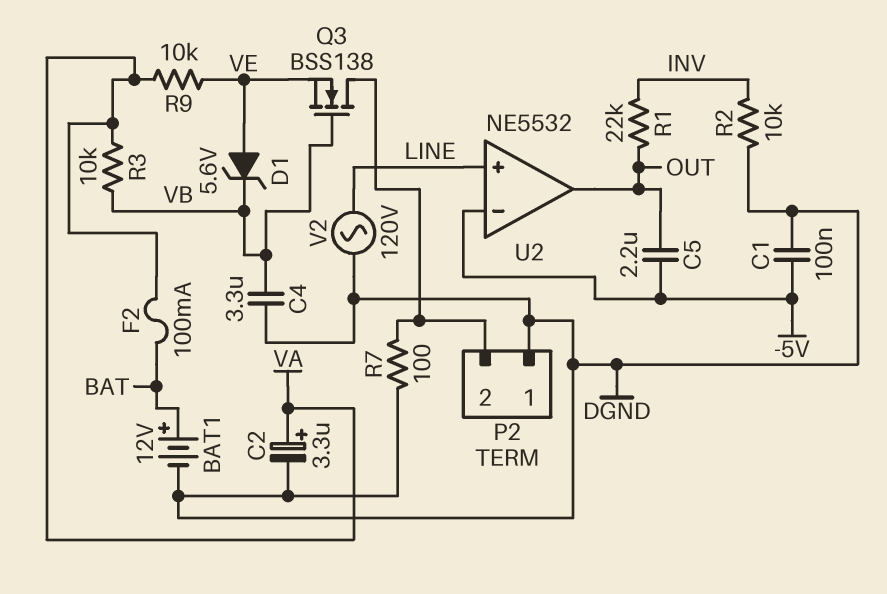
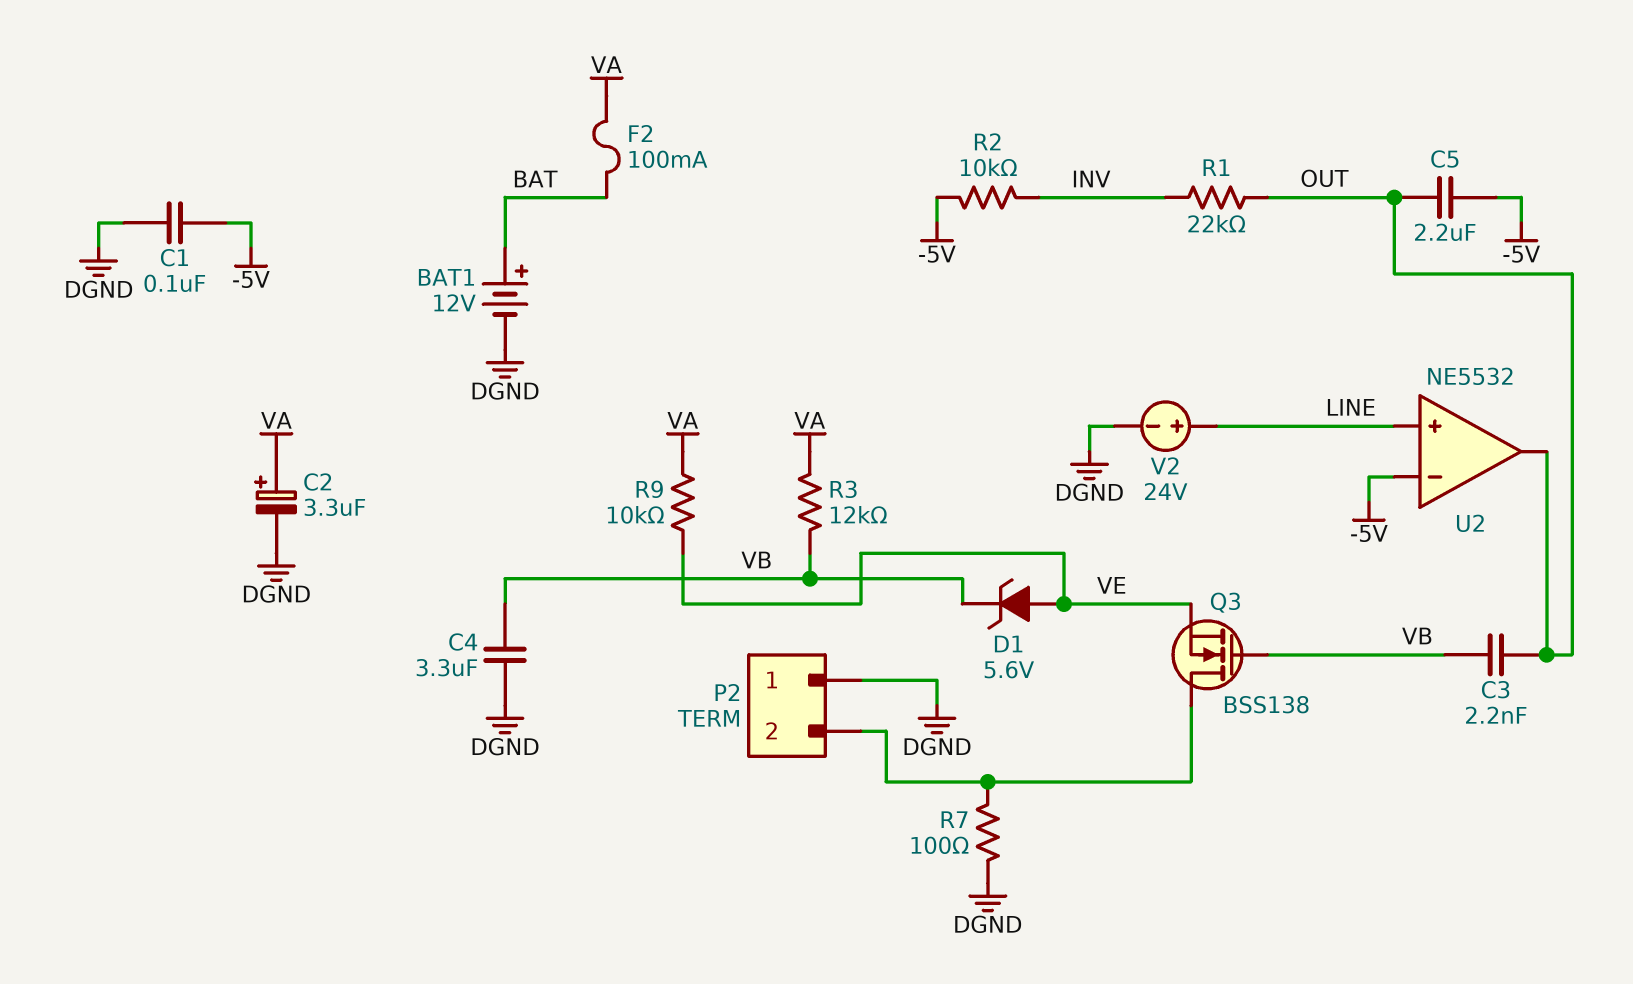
C3: none -> 2.2nF (OUT, VB)
R2: 10k (DGND, INV) -> 10k (-5V, INV)
R3: 10k (VA, VB) -> 12k (VA, VB)
V2: AC 120V (DGND, LINE) -> 24V (plus LINE, minus DGND)

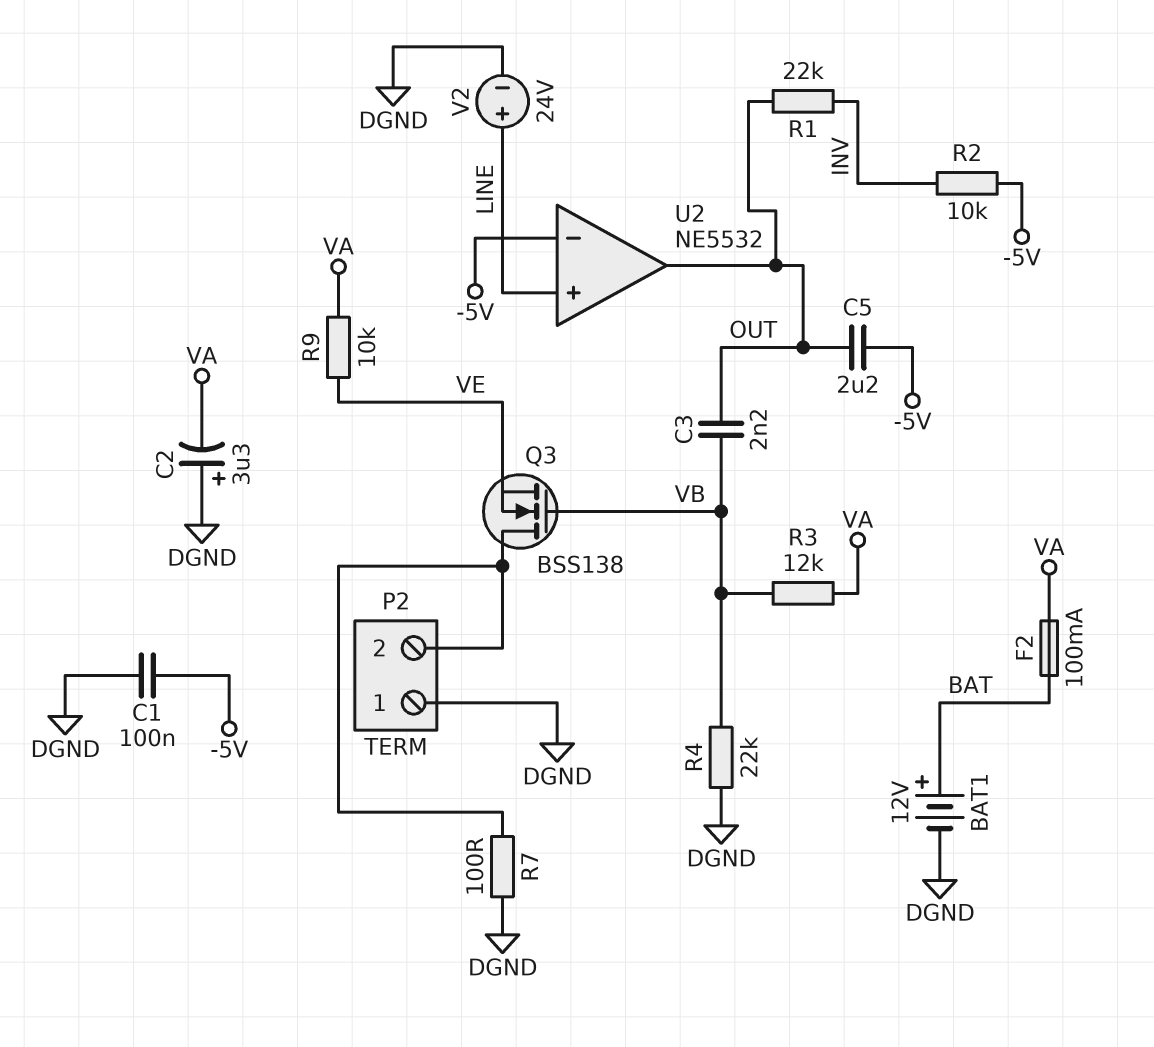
C2: 3.3uF (plus VA, minus DGND) -> 3.3uF (plus DGND, minus VA)
C4: 3.3uF (DGND, VB) -> none
D1: zener 5.6V (A VE, K VB) -> none
R4: none -> 22k (DGND, VB)

